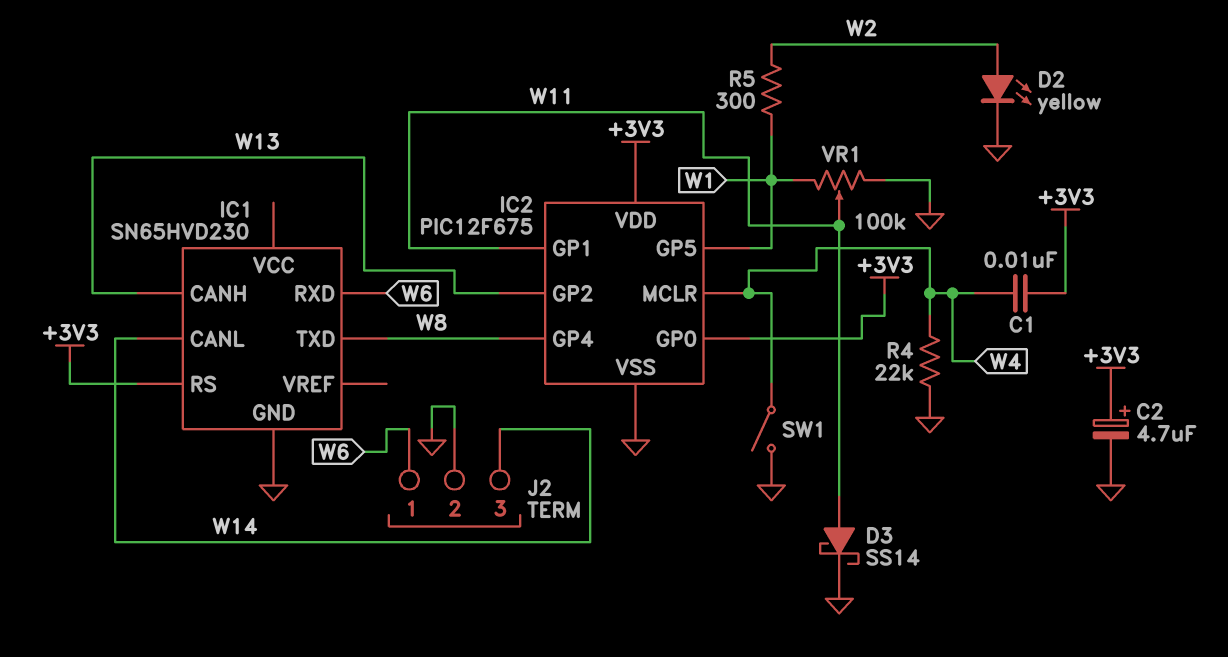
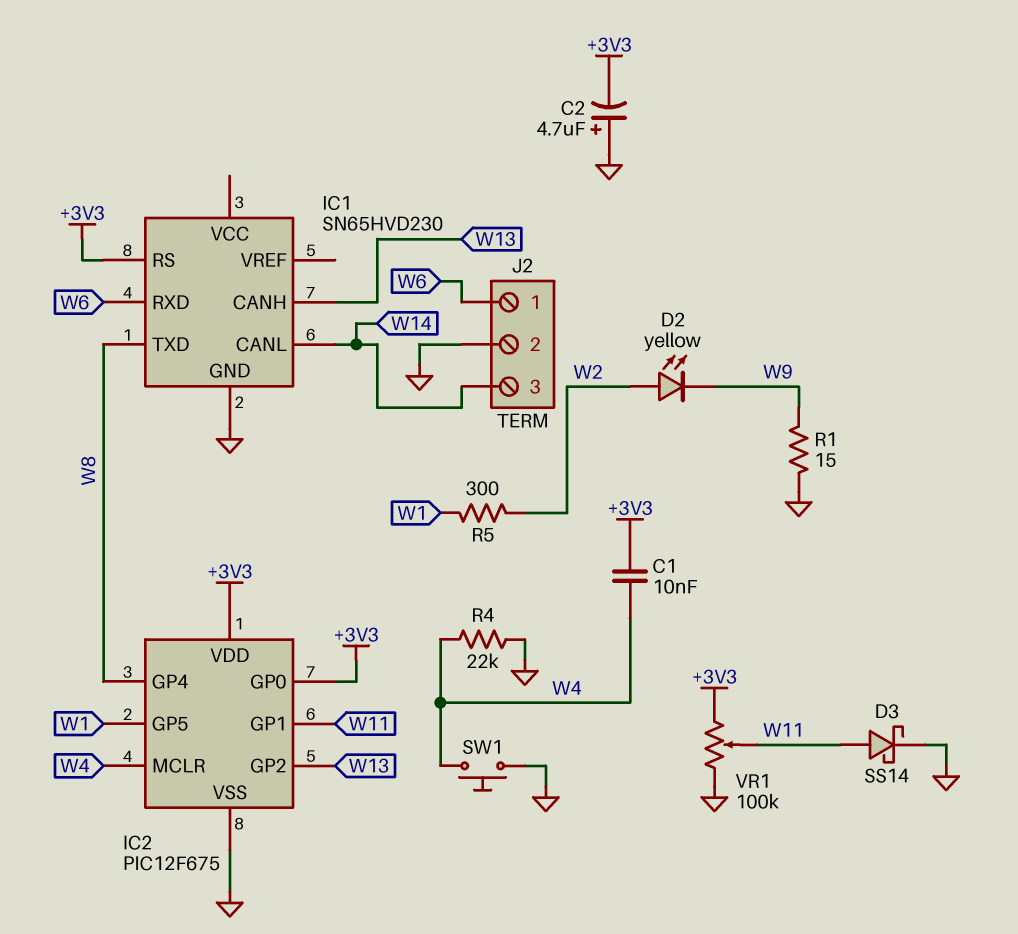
C2: 4.7uF (plus +3V3, minus GND) -> 4.7uF (plus GND, minus +3V3)
D2: LED yellow (A W2, K GND) -> LED yellow (A W2, K W9)
R1: none -> 15 (GND, W9)
SW1: switch (GND, W4) -> button (GND, W4)
VR1: 100k (GND, W1, wiper W11) -> 100k (+3V3, GND, wiper W11)

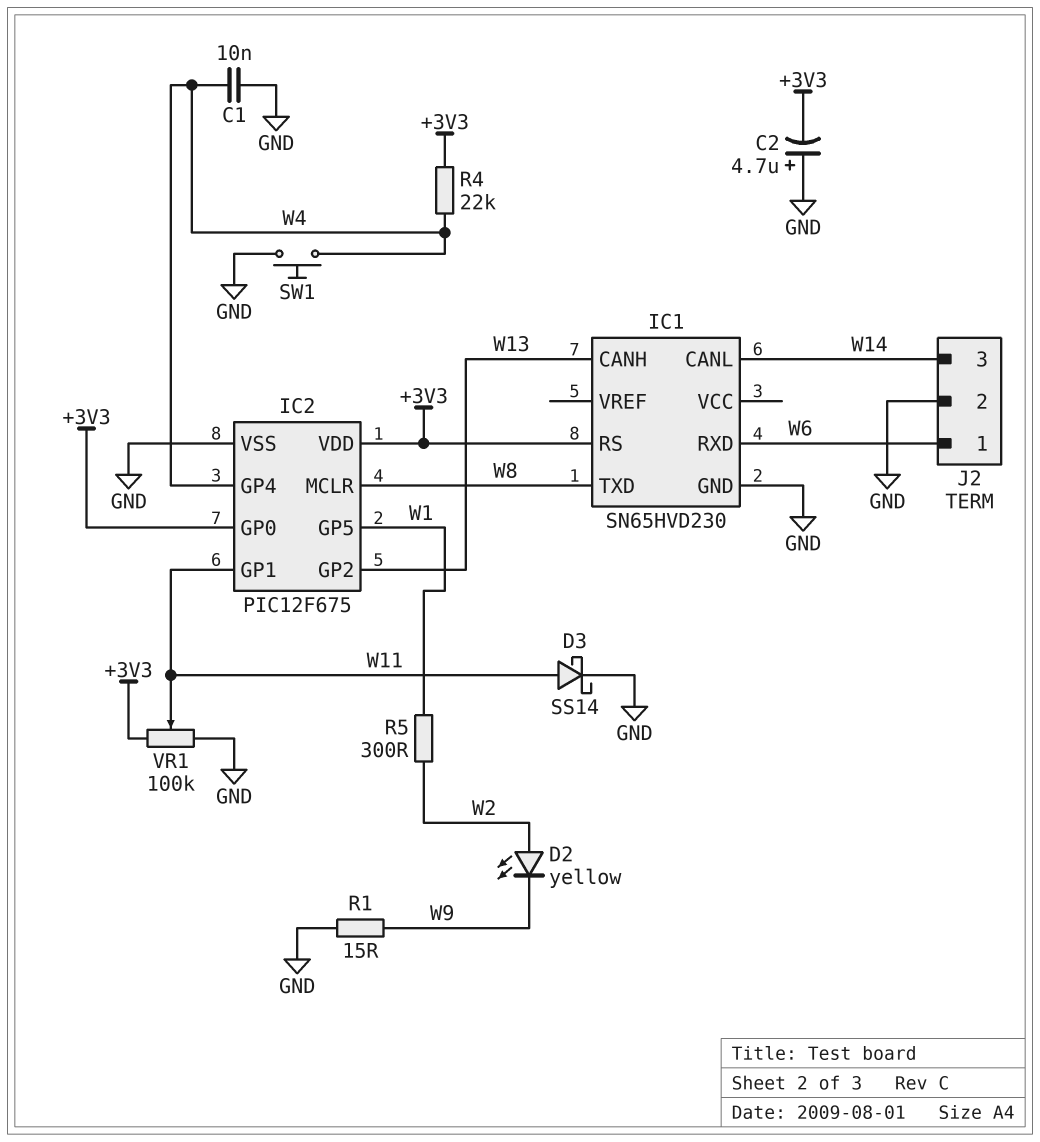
C1: 10nF (+3V3, W4) -> 10nF (GND, W4)
IC2 pin GP4: W8 -> W4
IC2 pin MCLR: W4 -> W8
R4: 22k (GND, W4) -> 22k (+3V3, W4)

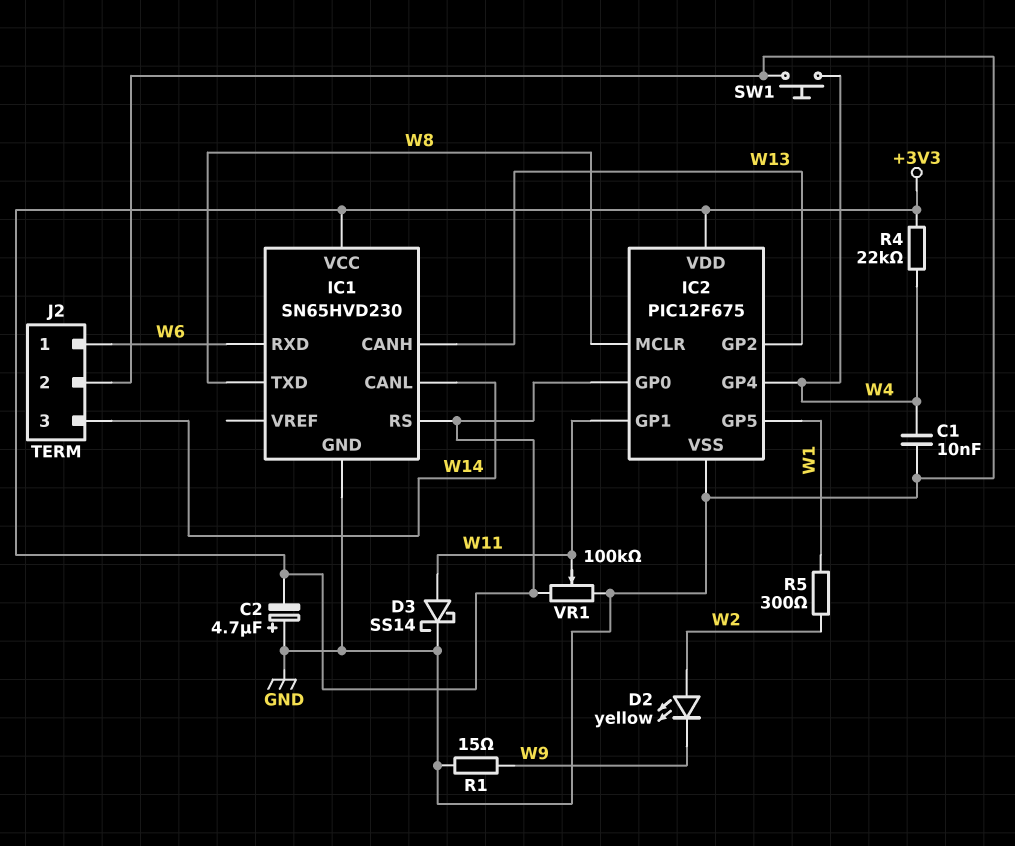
IC1 pin VCC: none -> +3V3

